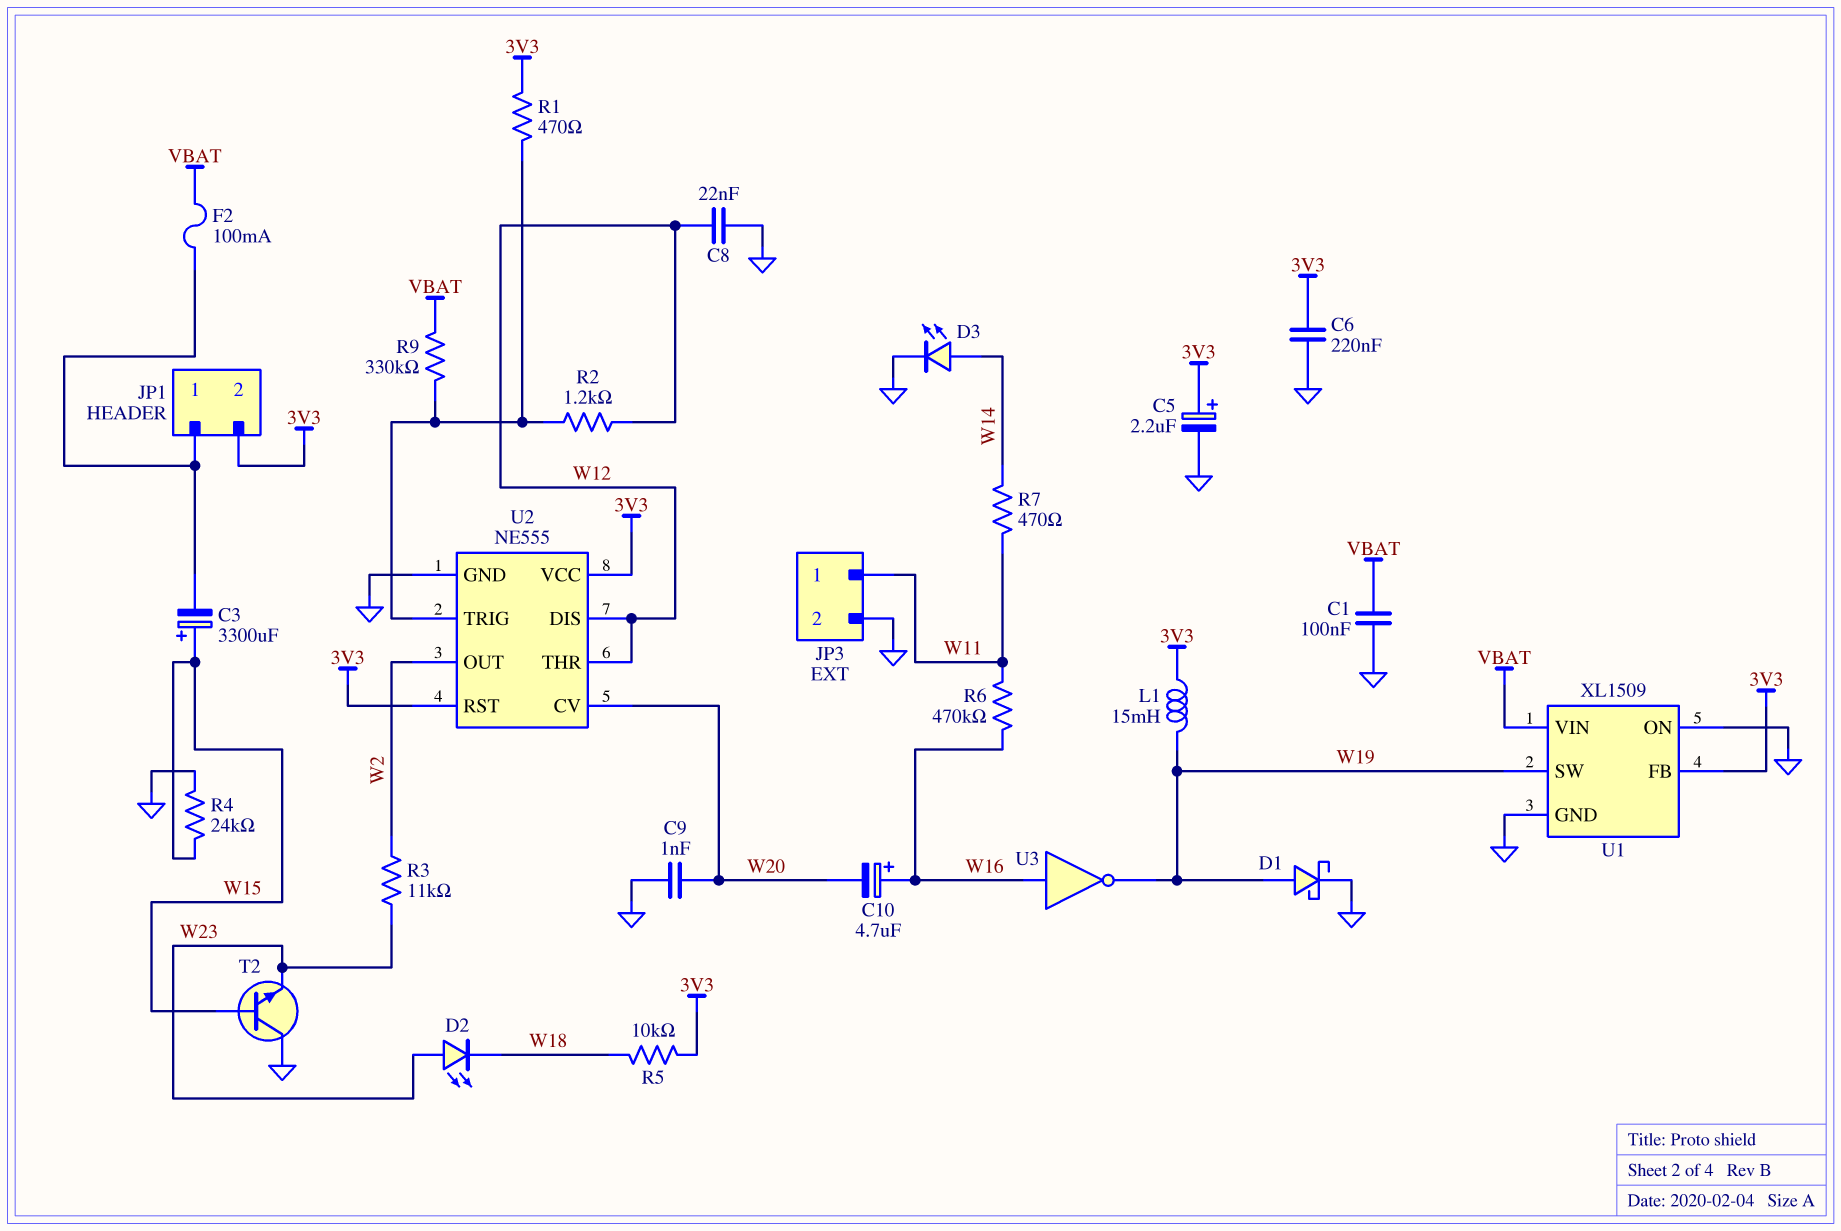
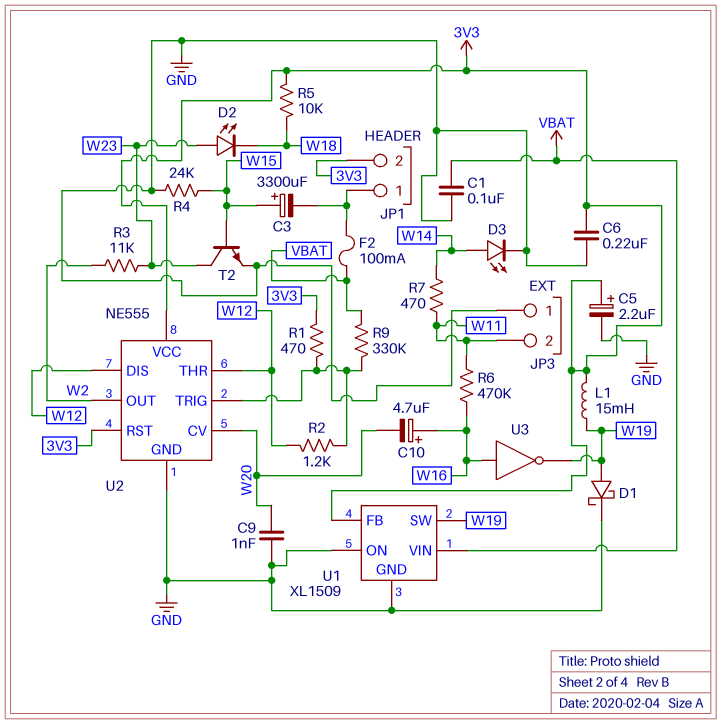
C8: 22nF (GND, W12) -> none
JP3 pin 1: W11 -> GND
JP3 pin 2: GND -> W11
T2: NPN (B W15, C GND, E W23) -> NPN (B W15, C W23, E GND)

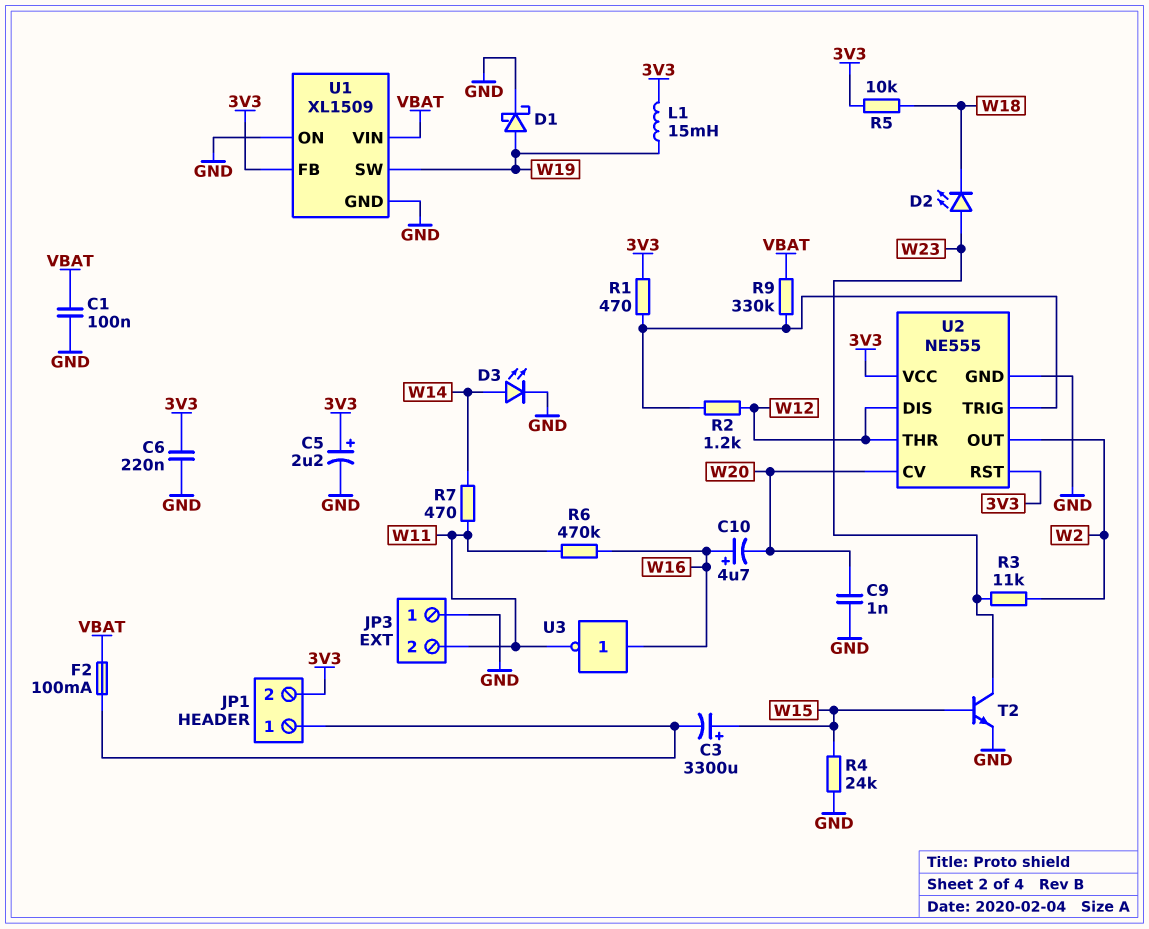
U3: NOT (in W16, out W19) -> NOT (in W16, out W11)

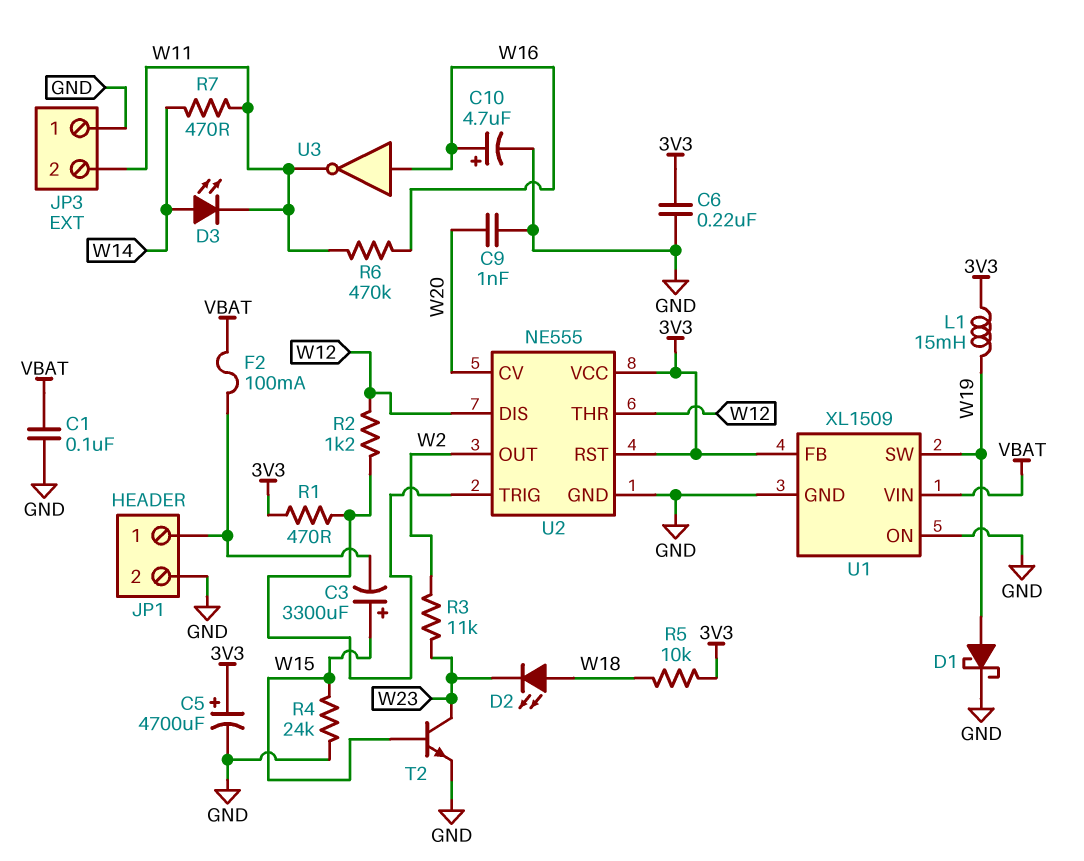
C5: 2.2uF (plus 3V3, minus GND) -> 4700uF (plus 3V3, minus GND)
C10: 4.7uF (plus W16, minus W20) -> 4.7uF (plus W16, minus GND)
D2: LED (A W23, K W18) -> LED (A W18, K W23)
D3: LED (A W14, K GND) -> LED (A W14, K W11)
JP1 pin 2: 3V3 -> GND
R9: 330k (U2/TRIG, VBAT) -> none

